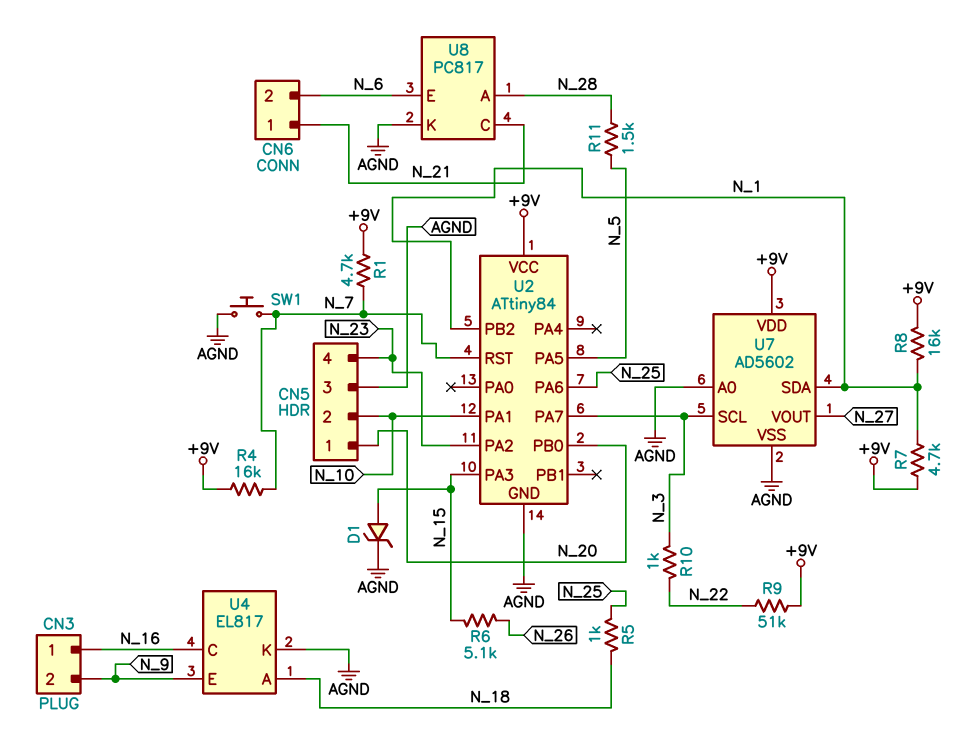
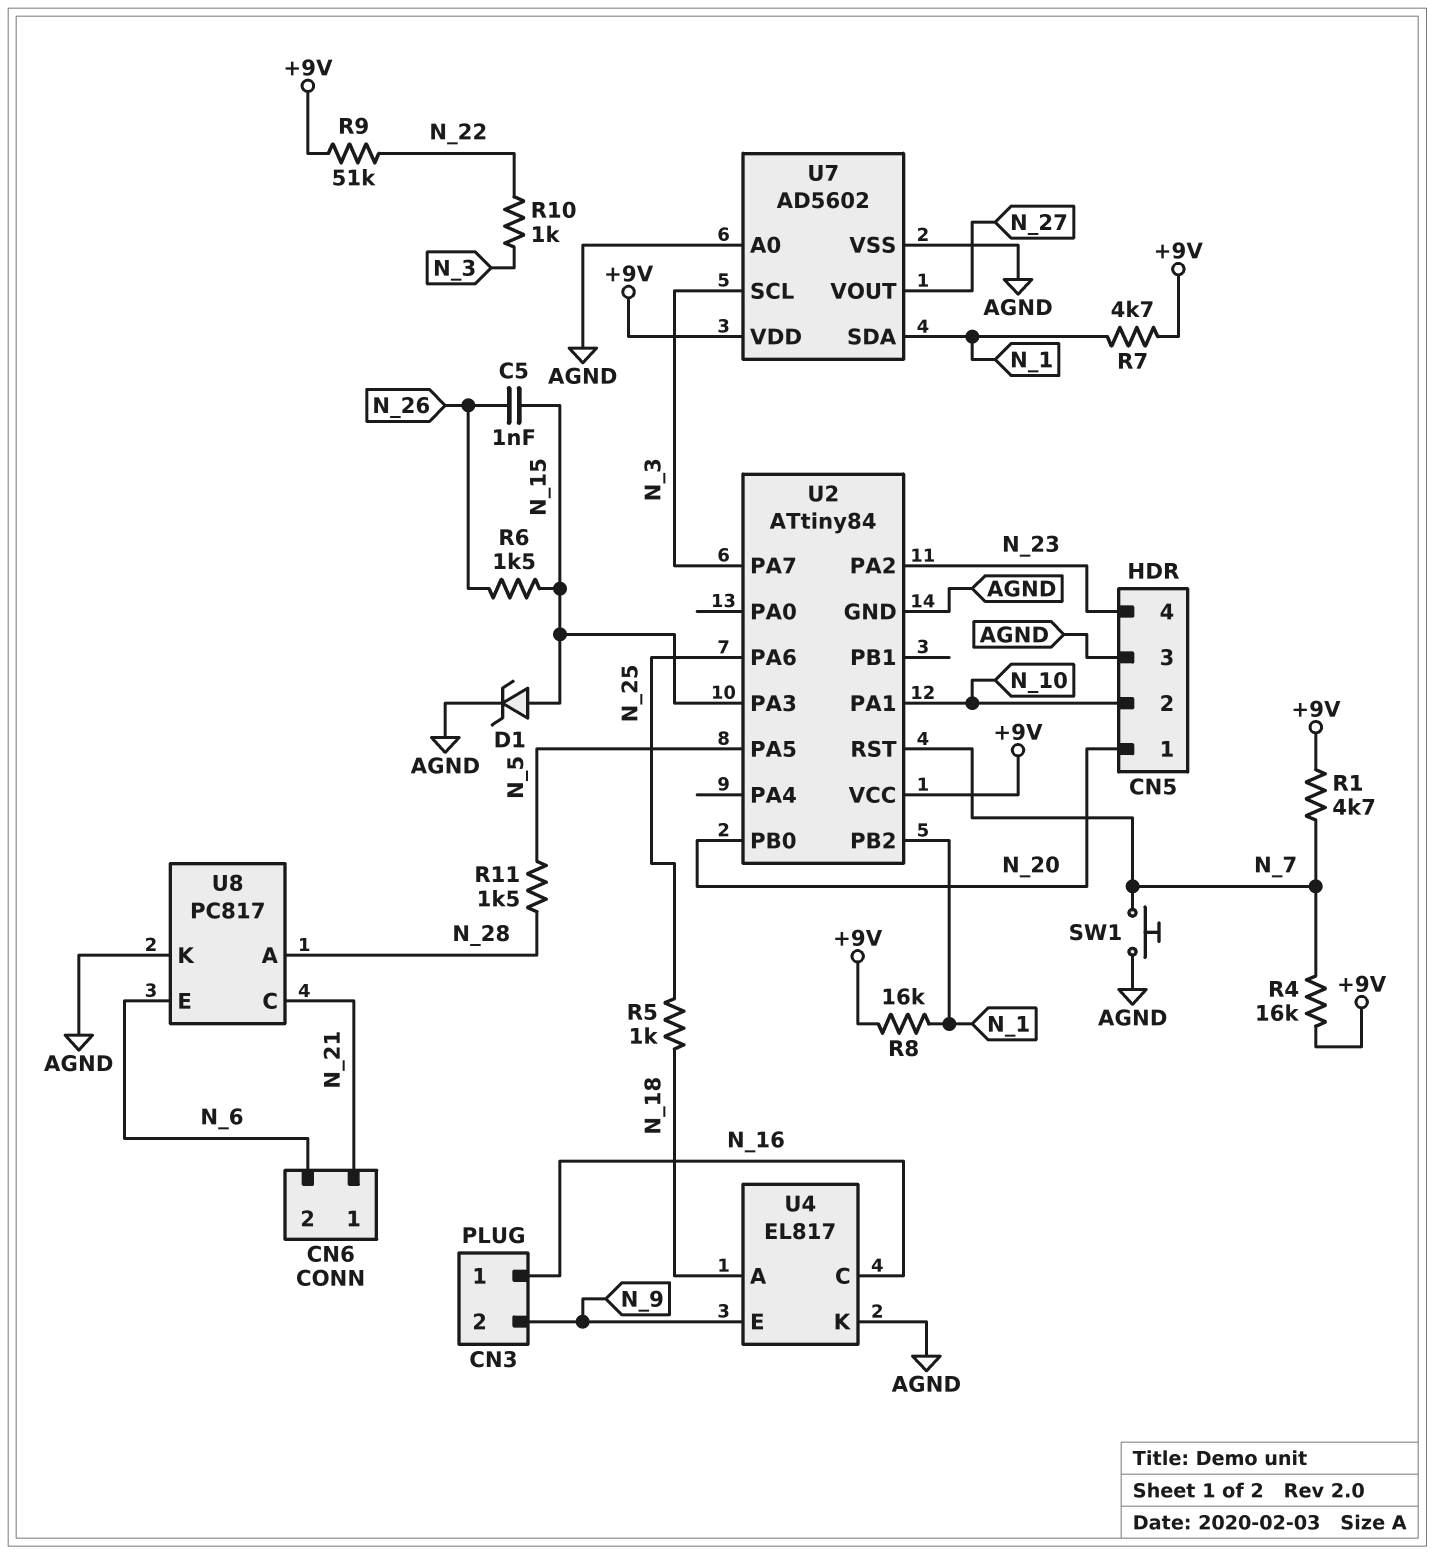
C5: none -> 1nF (N_15, N_26)
R6: 5.1k (N_15, N_26) -> 1.5k (N_15, N_26)

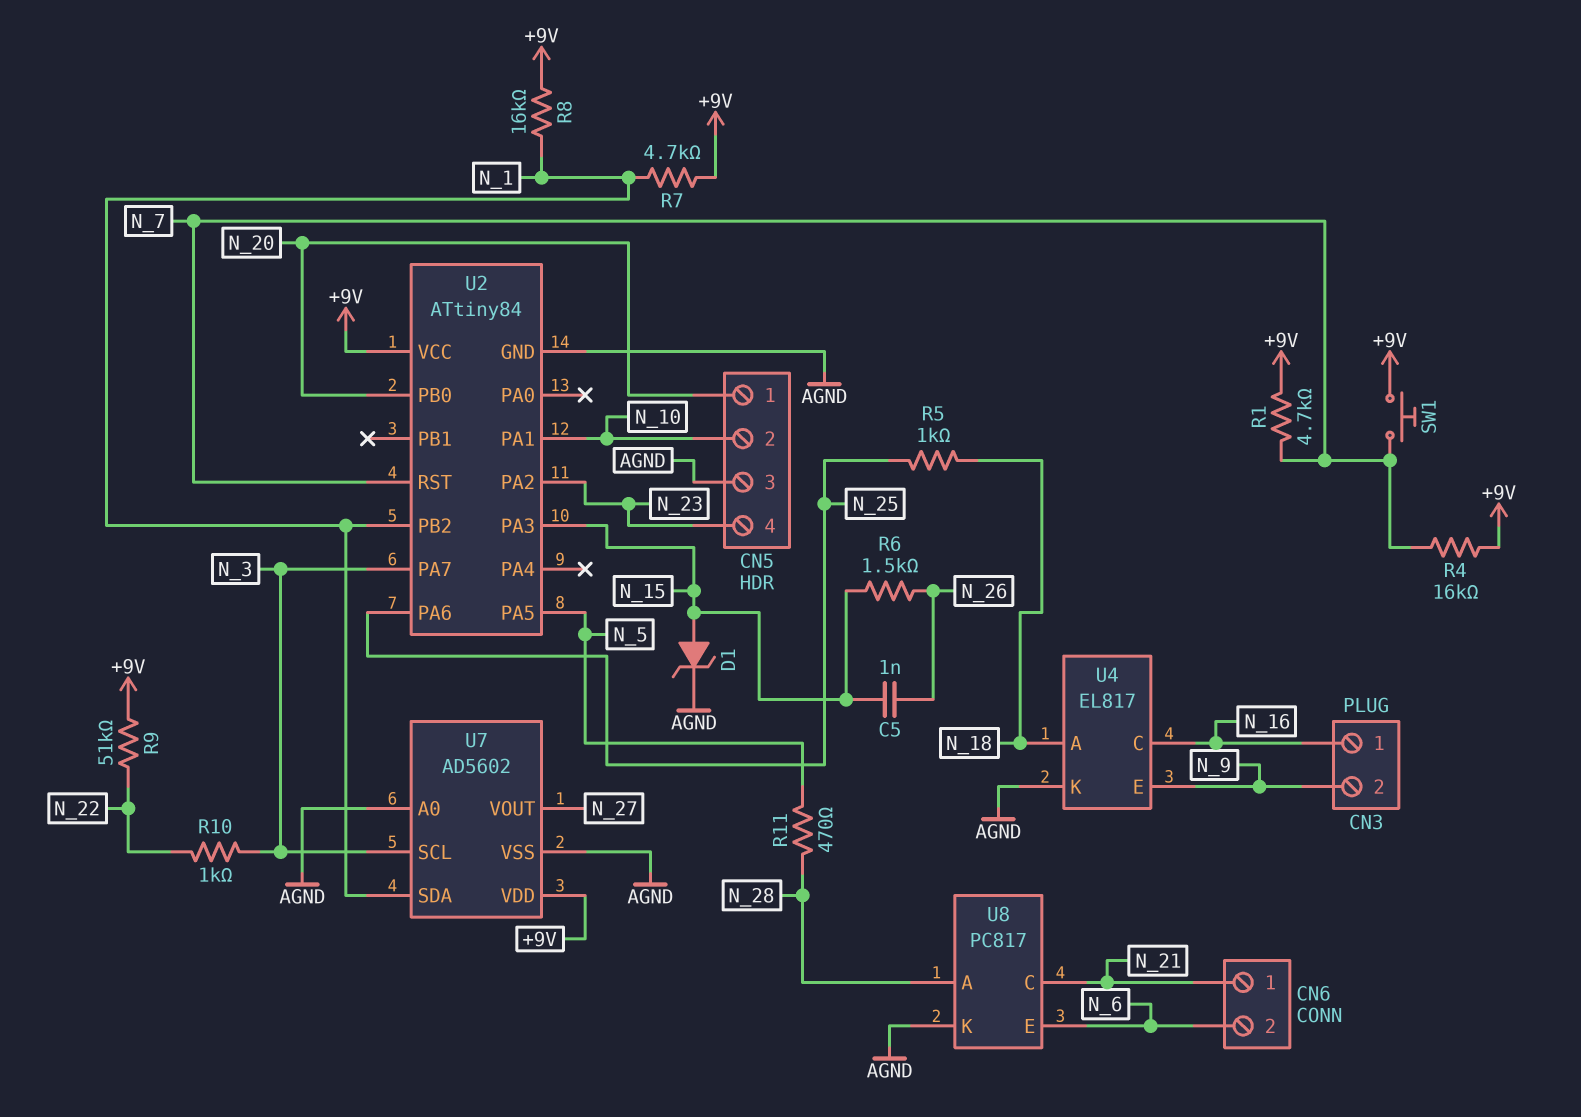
R11: 1.5k (N_5, N_28) -> 470 (N_5, N_28)
SW1: button (AGND, N_7) -> button (+9V, N_7)

